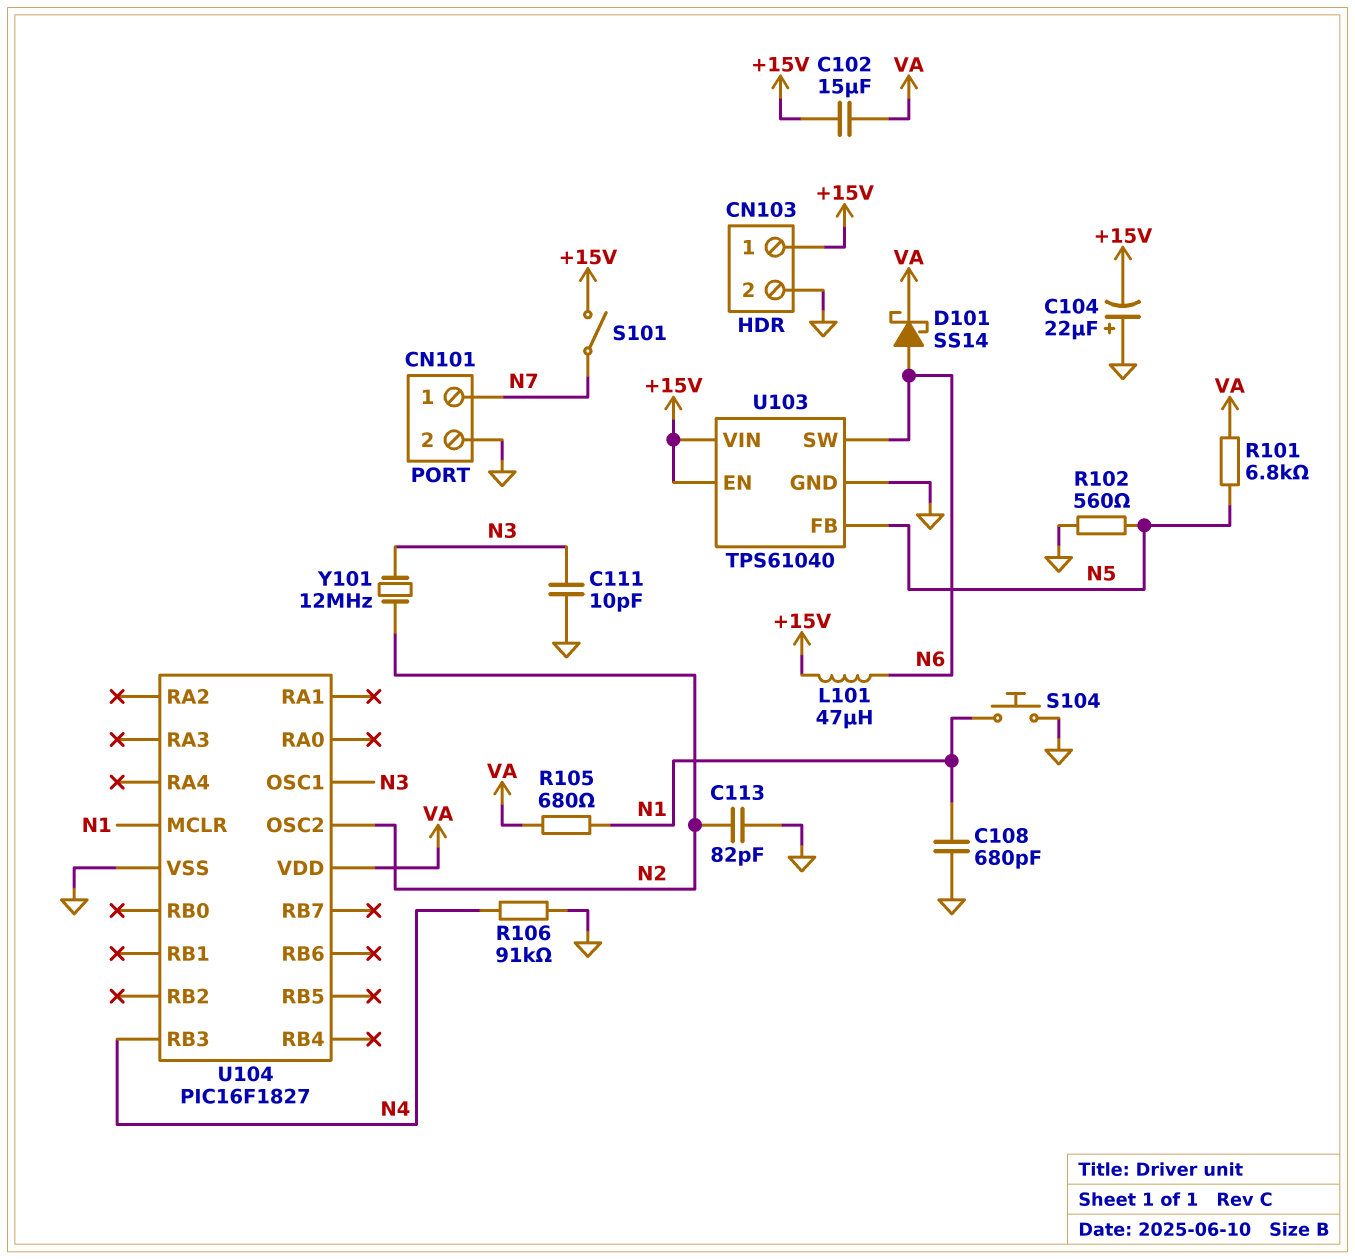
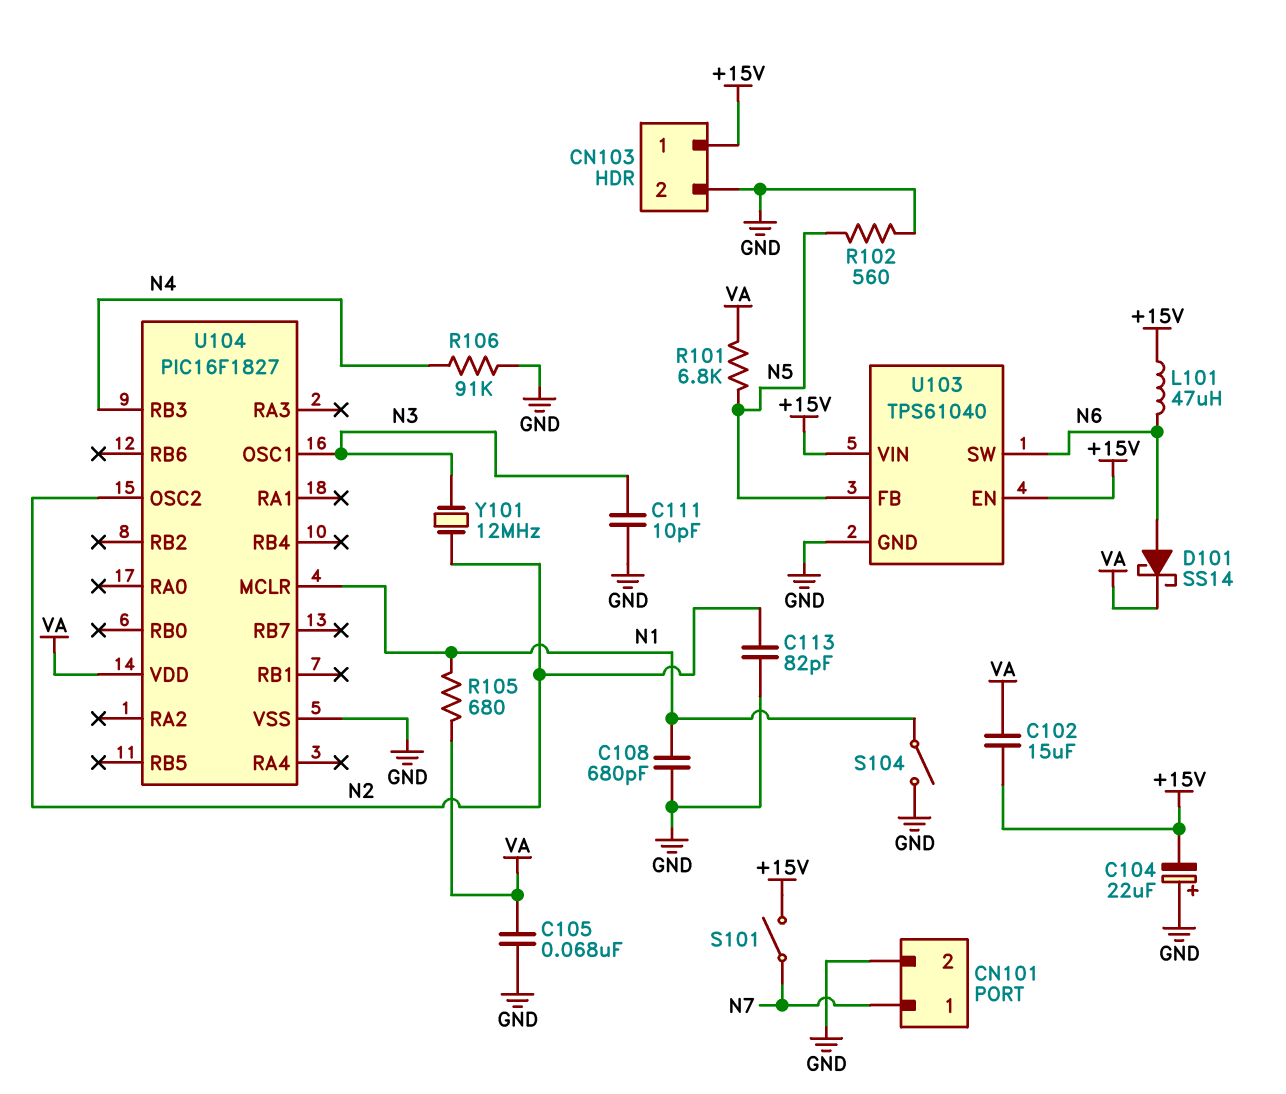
C105: none -> 68nF (GND, VA)
S104: button (GND, N1) -> switch (GND, N1)

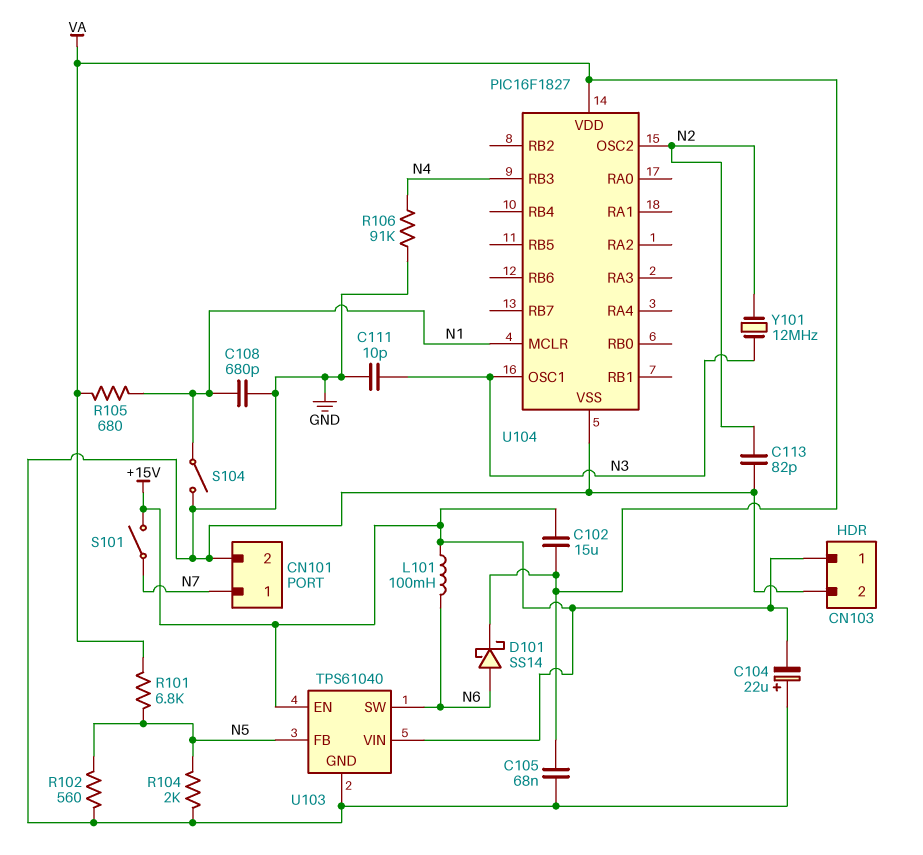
L101: 47uH (+15V, N6) -> 100mH (+15V, N6)
R104: none -> 2k (GND, N5)

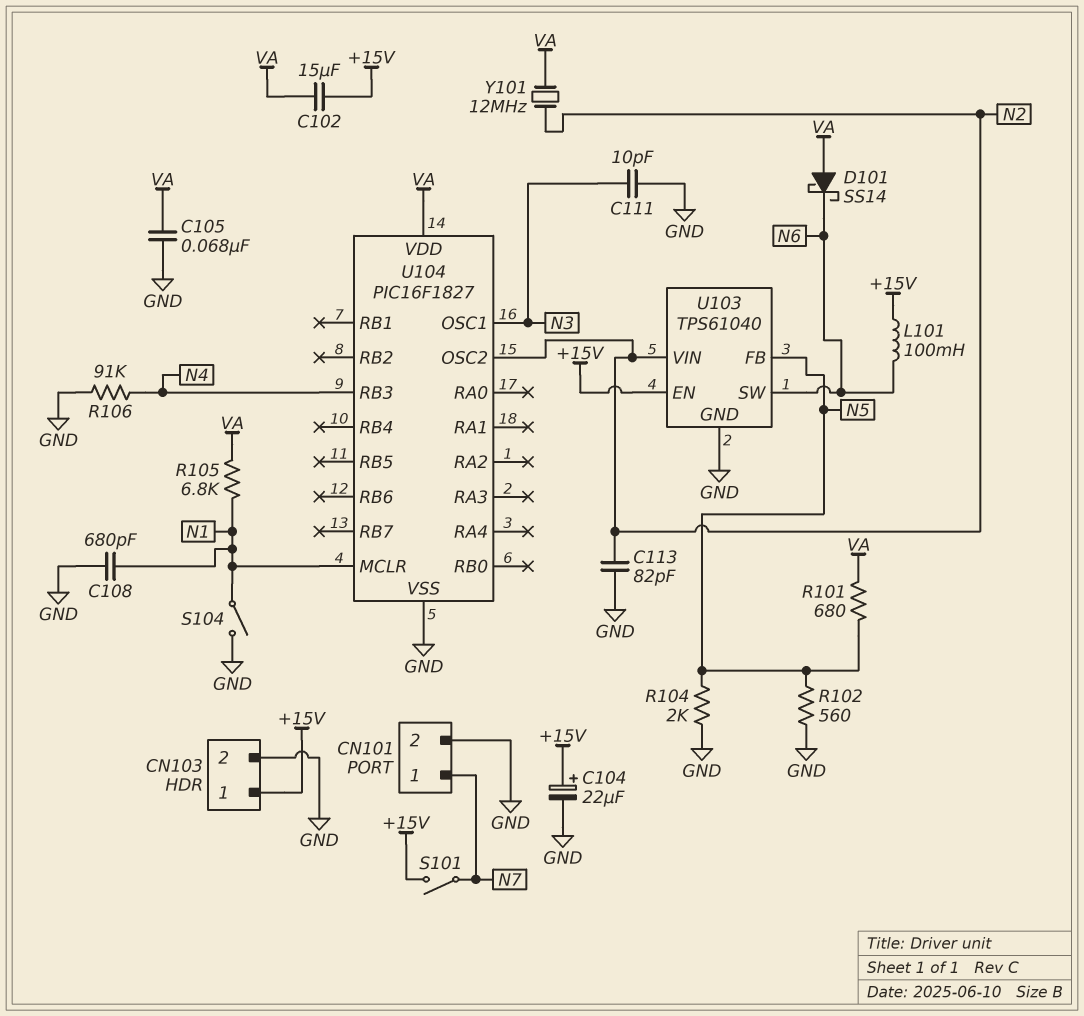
C104: 22uF (plus GND, minus +15V) -> 22uF (plus +15V, minus GND)
D101: schottky SS14 (A N6, K VA) -> schottky SS14 (A VA, K N6)
R101: 6.8k (N5, VA) -> 680 (N5, VA)
R105: 680 (N1, VA) -> 6.8k (N1, VA)
U103 pin VIN: +15V -> N2
Y101: 12MHz (N2, N3) -> 12MHz (N2, VA)

